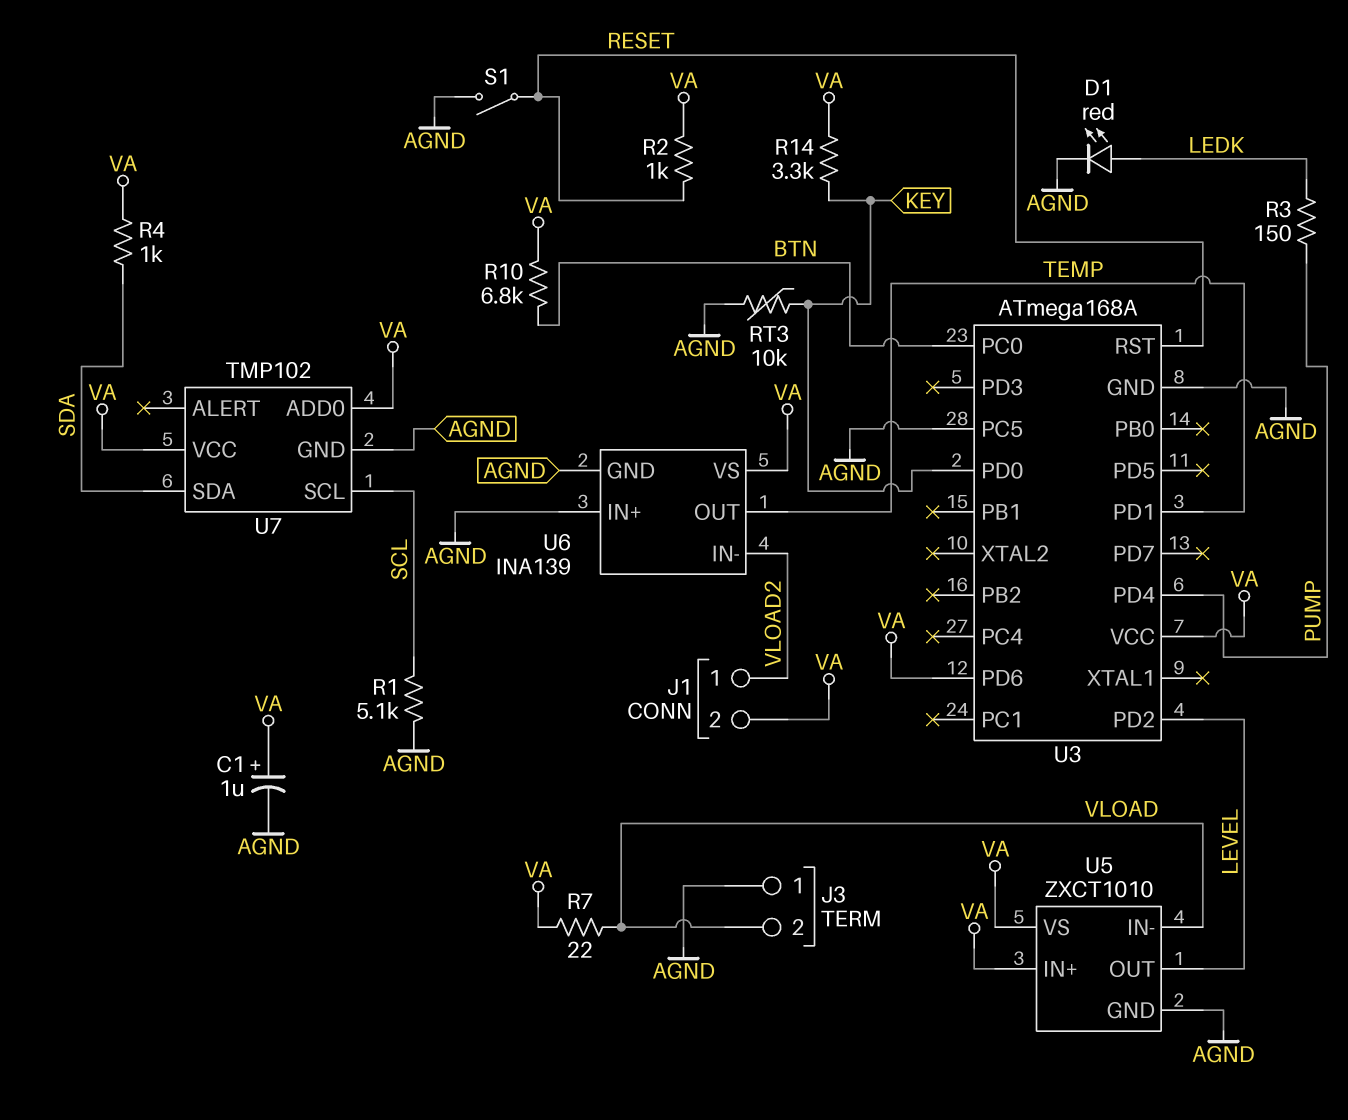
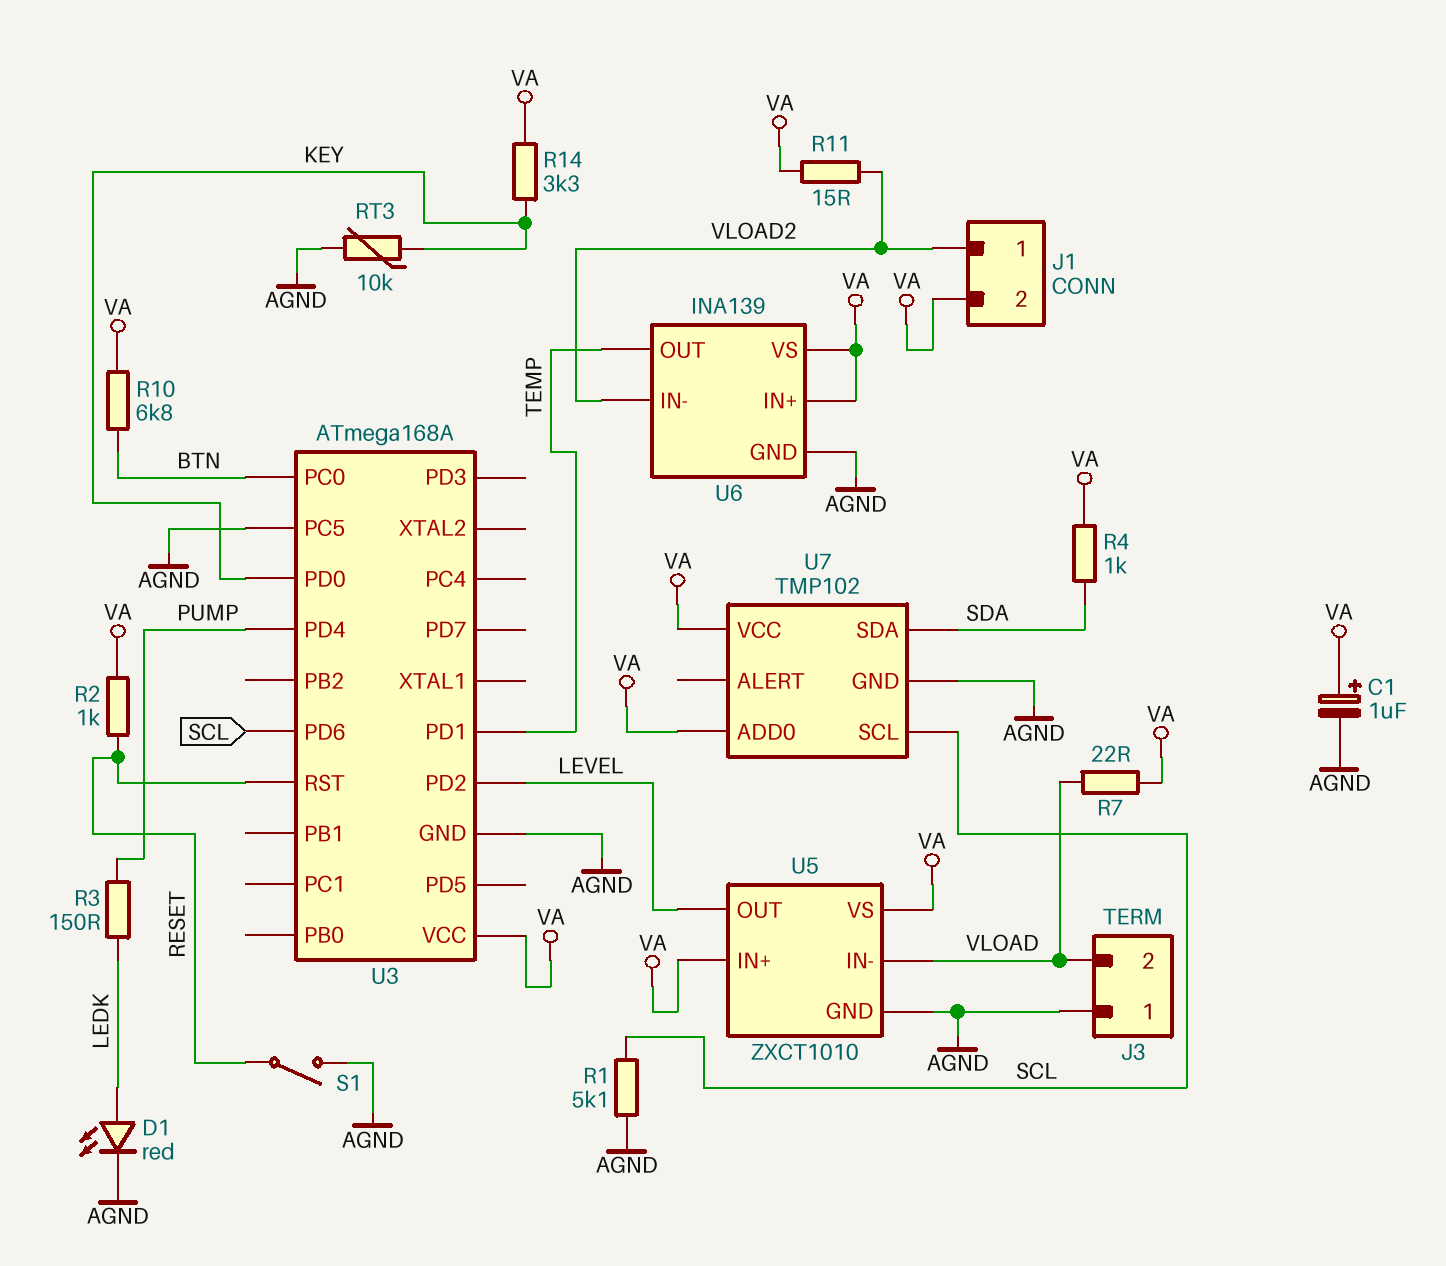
R11: none -> 15 (VA, VLOAD2)
U3 pin PD6: VA -> SCL
U6 pin IN+: AGND -> VA

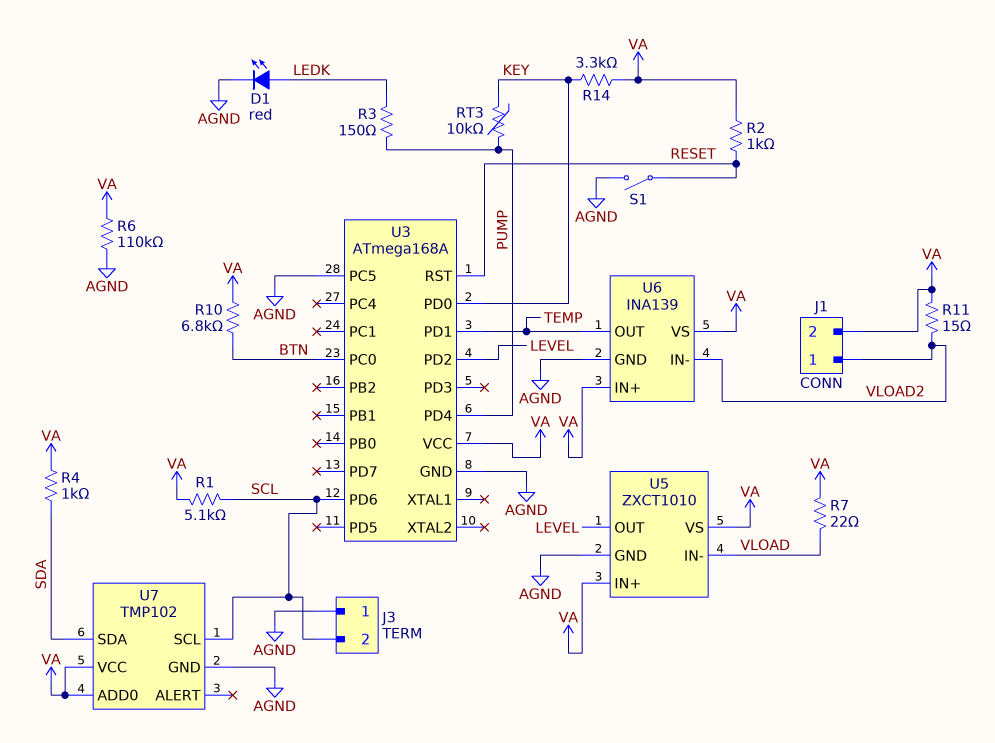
C1: 1uF (plus VA, minus AGND) -> none
J3 pin 2: VLOAD -> SCL
R1: 5.1k (AGND, SCL) -> 5.1k (SCL, VA)
R6: none -> 110k (AGND, VA)
RT3: 10k (AGND, KEY) -> 10k (KEY, PUMP)

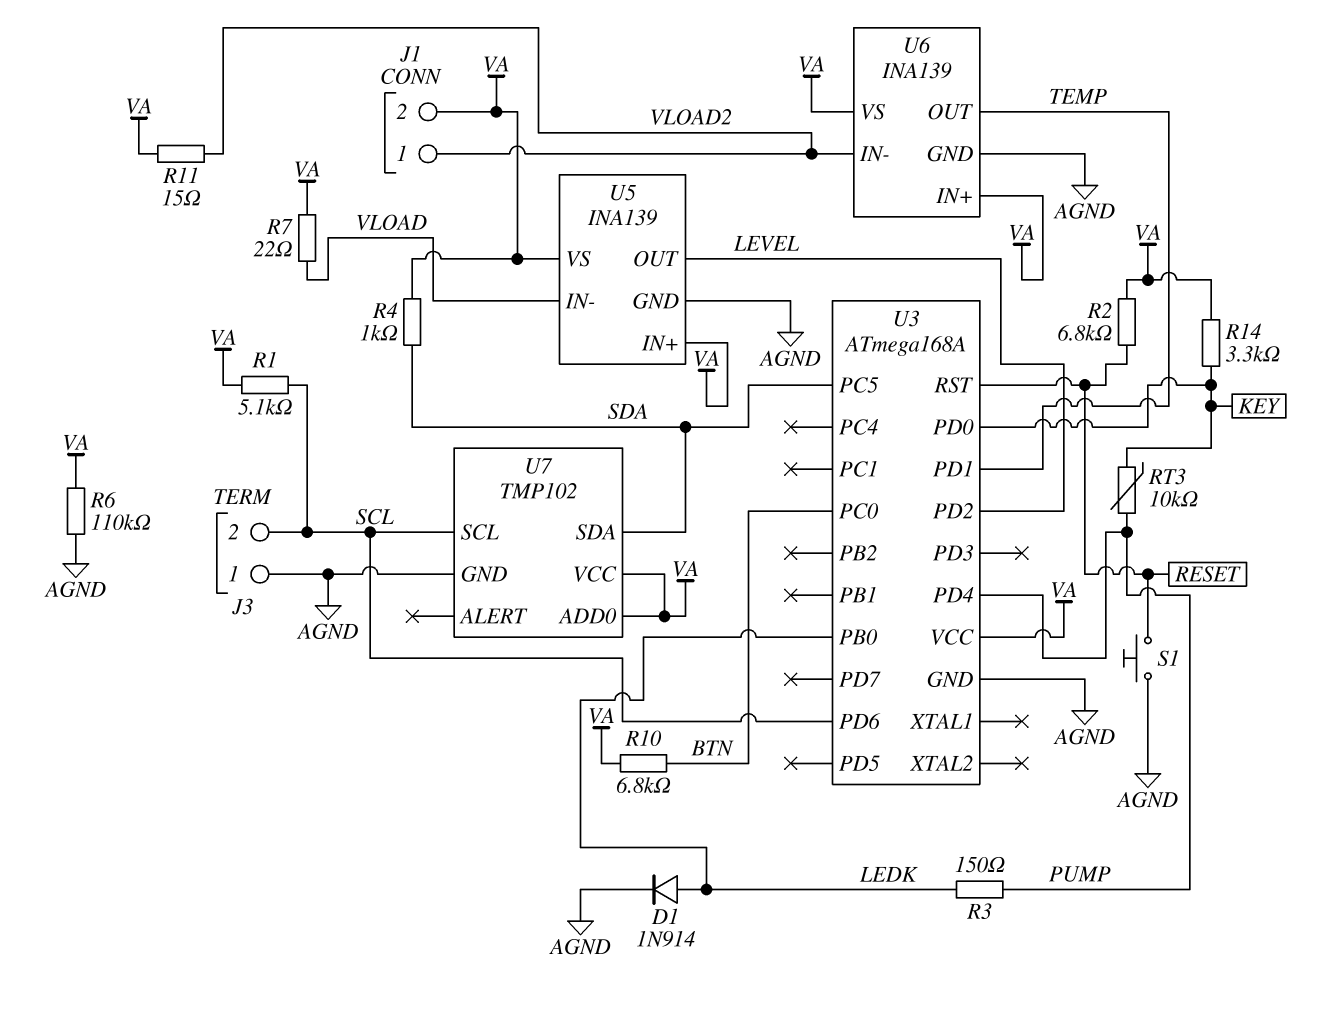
D1: LED red (A LEDK, K AGND) -> diode 1N914 (A LEDK, K AGND)
R2: 1k (RESET, VA) -> 6.8k (RESET, VA)
S1: switch (AGND, RESET) -> button (AGND, RESET)
U3 pin PB0: none -> LEDK
U3 pin PC5: AGND -> SDA
U5: ZXCT1010 -> INA139

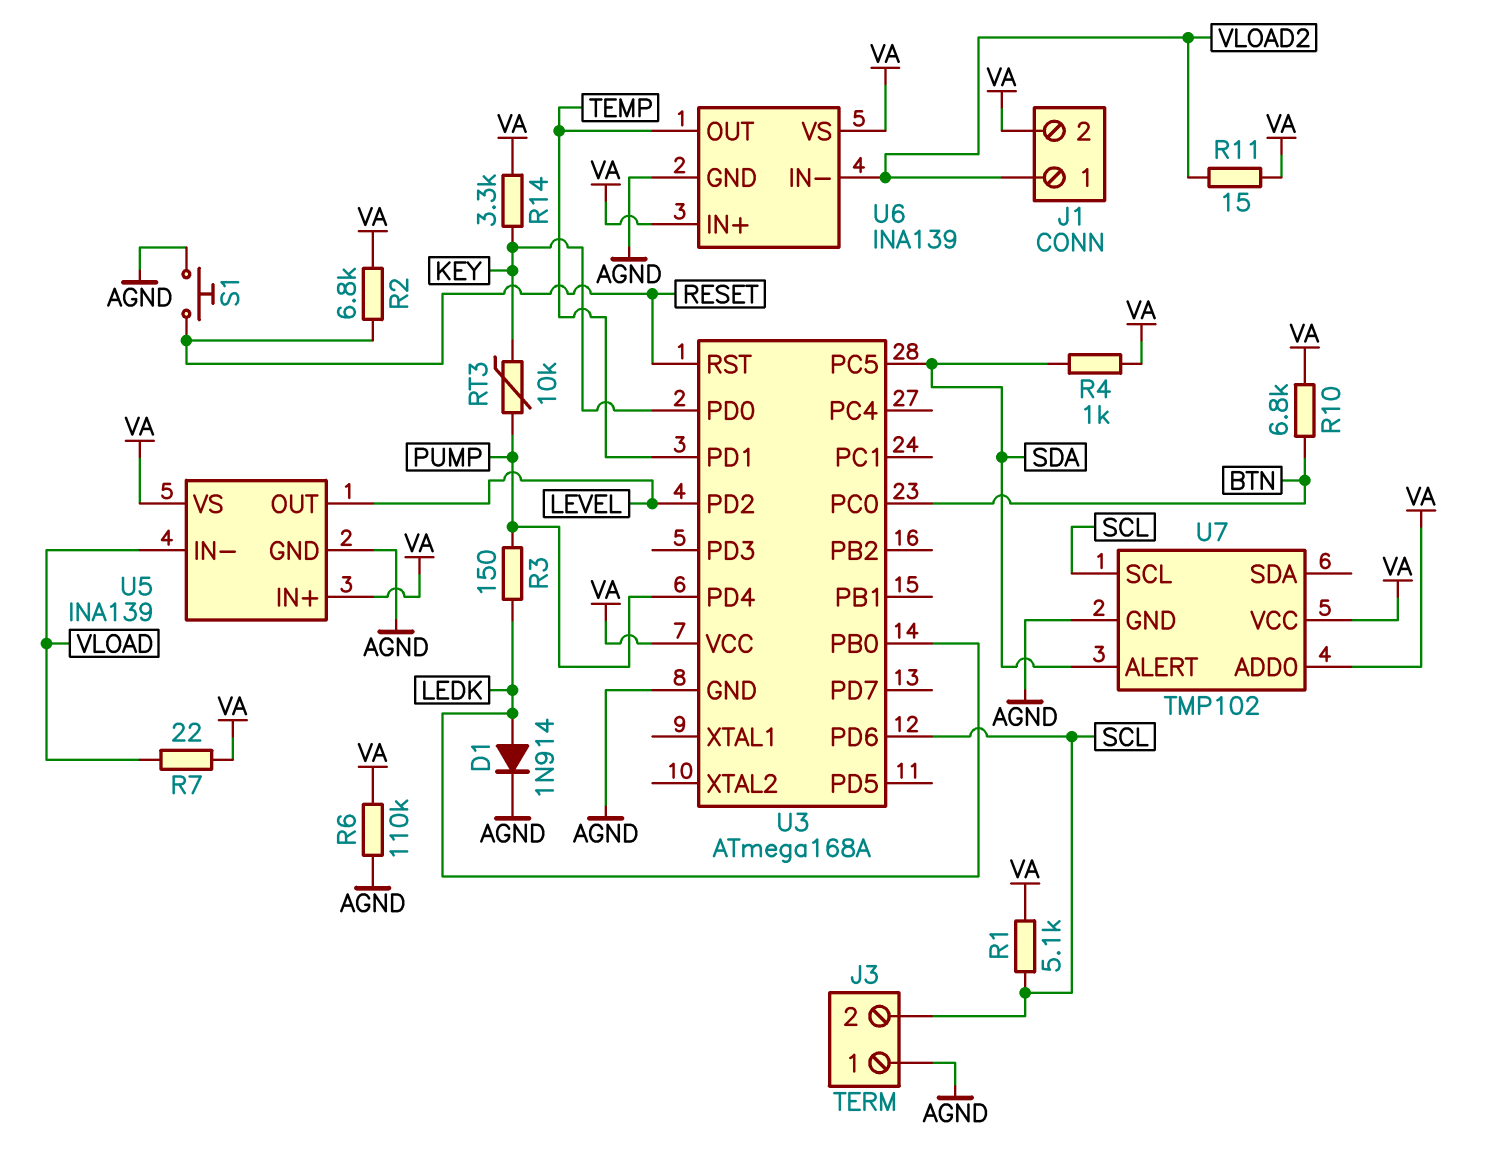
U7 pin ALERT: none -> SDA
U7 pin SDA: SDA -> none

